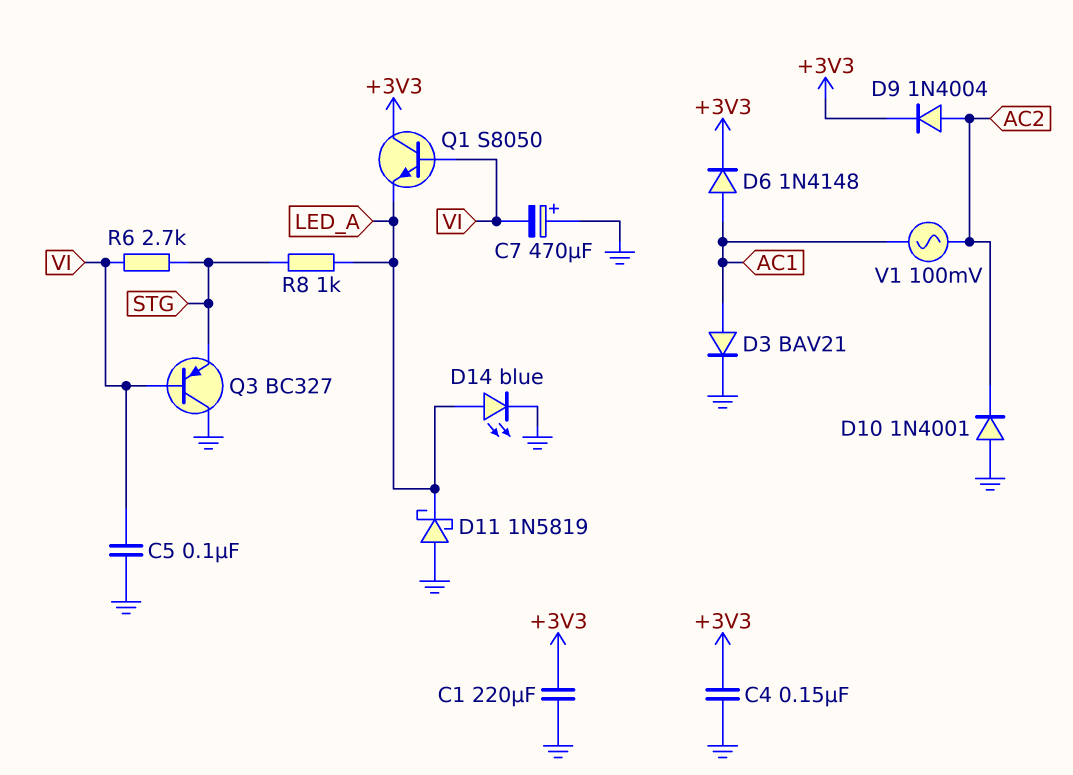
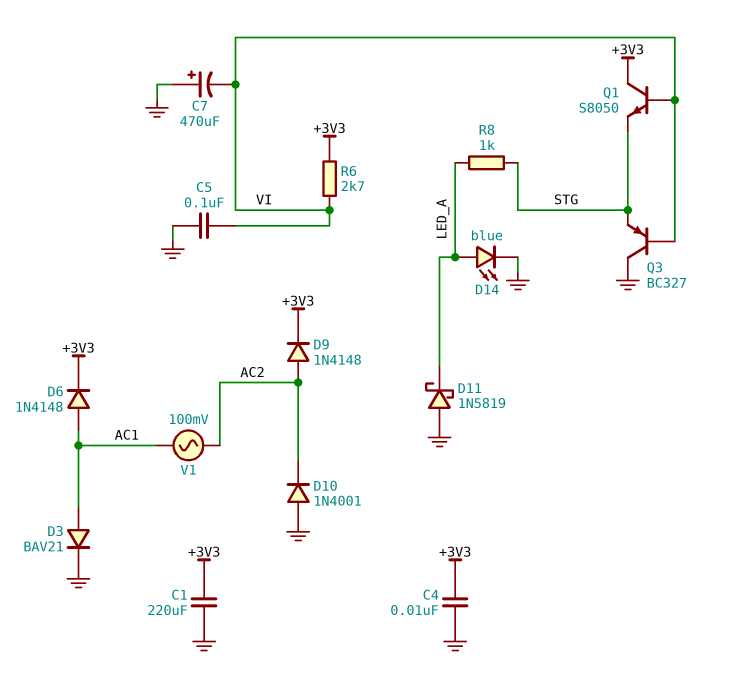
C4: 150nF (+3V3, GND) -> 10nF (+3V3, GND)
D9: diode 1N4004 (A AC2, K +3V3) -> diode 1N4148 (A AC2, K +3V3)
Q1: NPN S8050 (B VI, C +3V3, E LED_A) -> NPN S8050 (B VI, C +3V3, E STG)
R6: 2.7k (STG, VI) -> 2.7k (+3V3, VI)

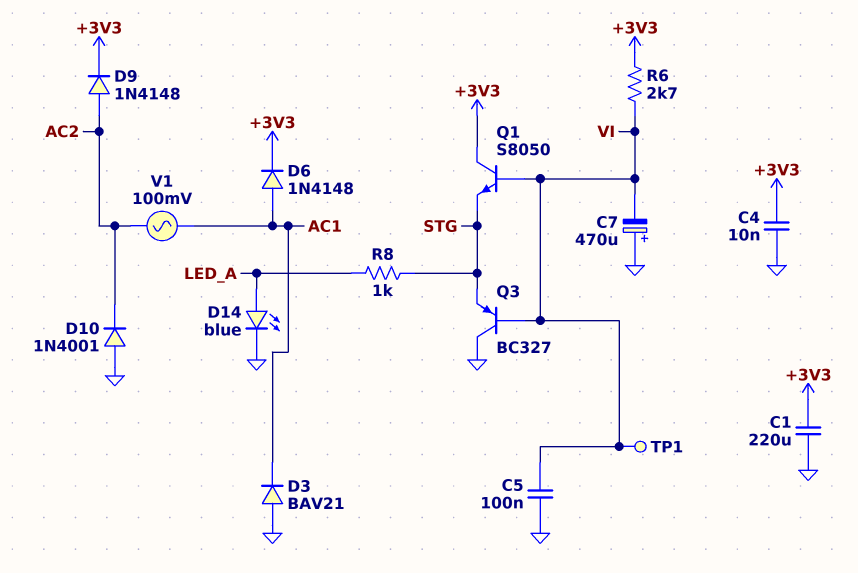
D3: diode BAV21 (A AC1, K GND) -> diode BAV21 (A GND, K AC1)
D11: schottky 1N5819 (A GND, K LED_A) -> none
TP1: none -> test point (VI)

